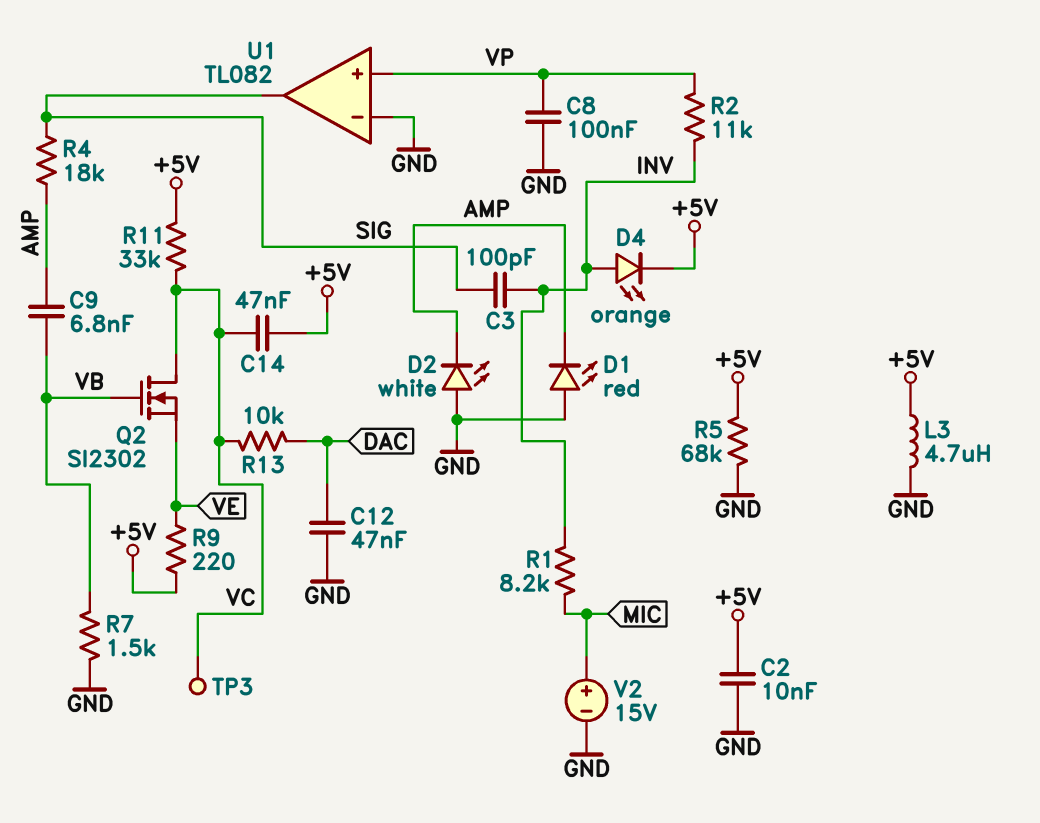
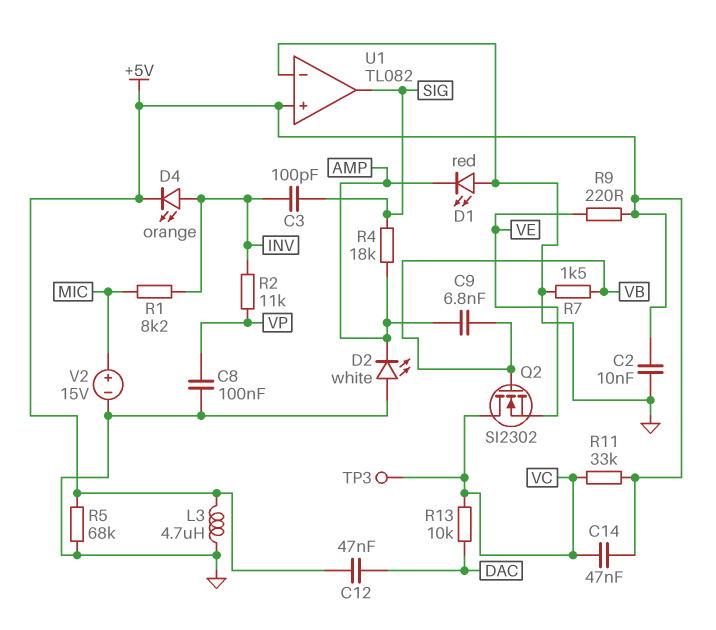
C12: 47nF (DAC, GND) -> 47nF (+5V, DAC)
U1 pin in+: VP -> +5V

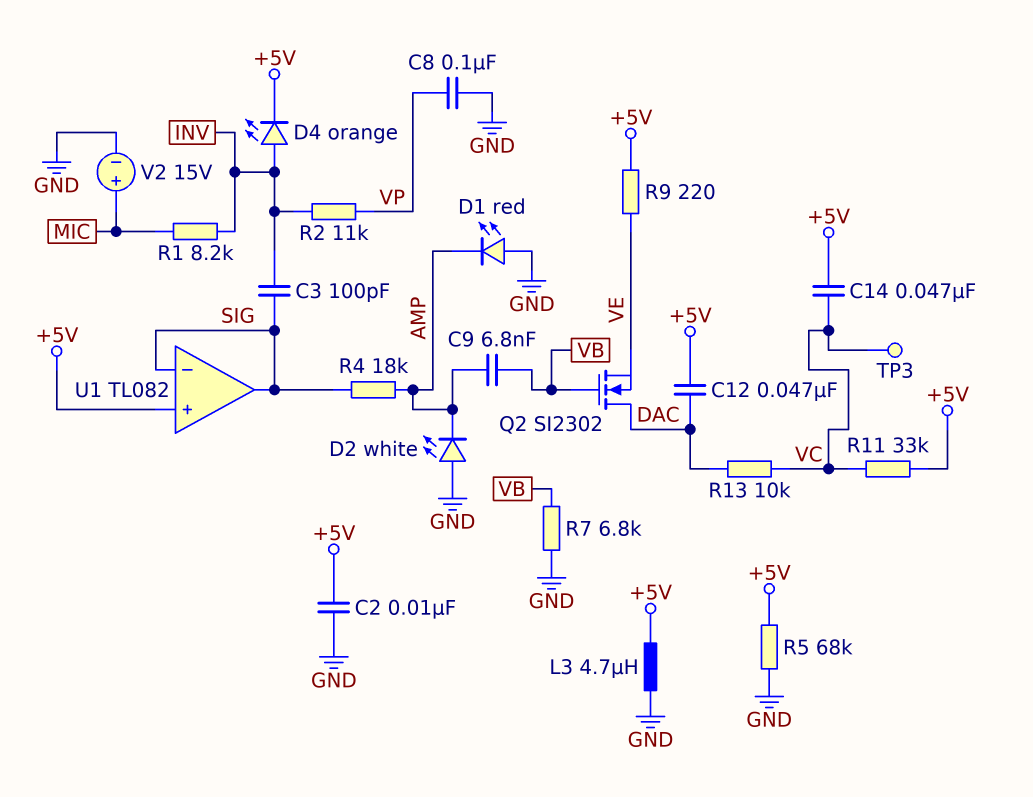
Q2: NMOS SI2302 (G VB, D VC, S VE) -> NMOS SI2302 (G VB, D DAC, S VE)
R7: 1.5k (GND, VB) -> 6.8k (GND, VB)
U1 pin in-: GND -> SIG

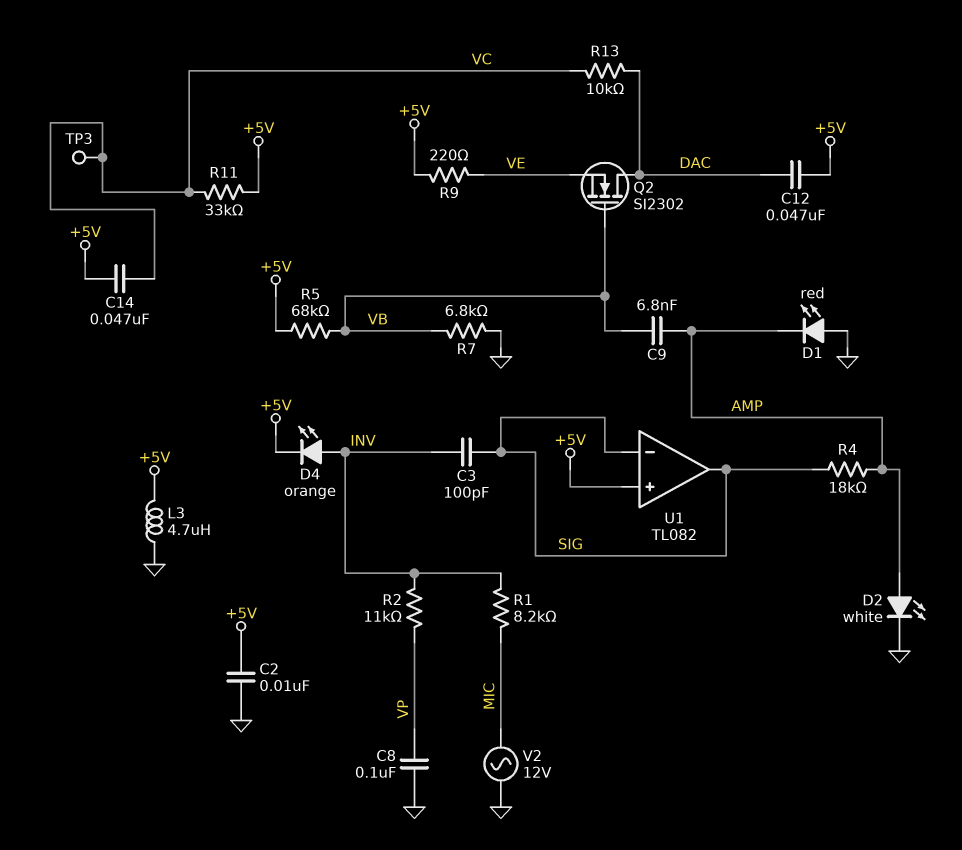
D2: LED white (A GND, K AMP) -> LED white (A AMP, K GND)
R5: 68k (+5V, GND) -> 68k (+5V, VB)
V2: 15V (plus MIC, minus GND) -> AC 12V (GND, MIC)

